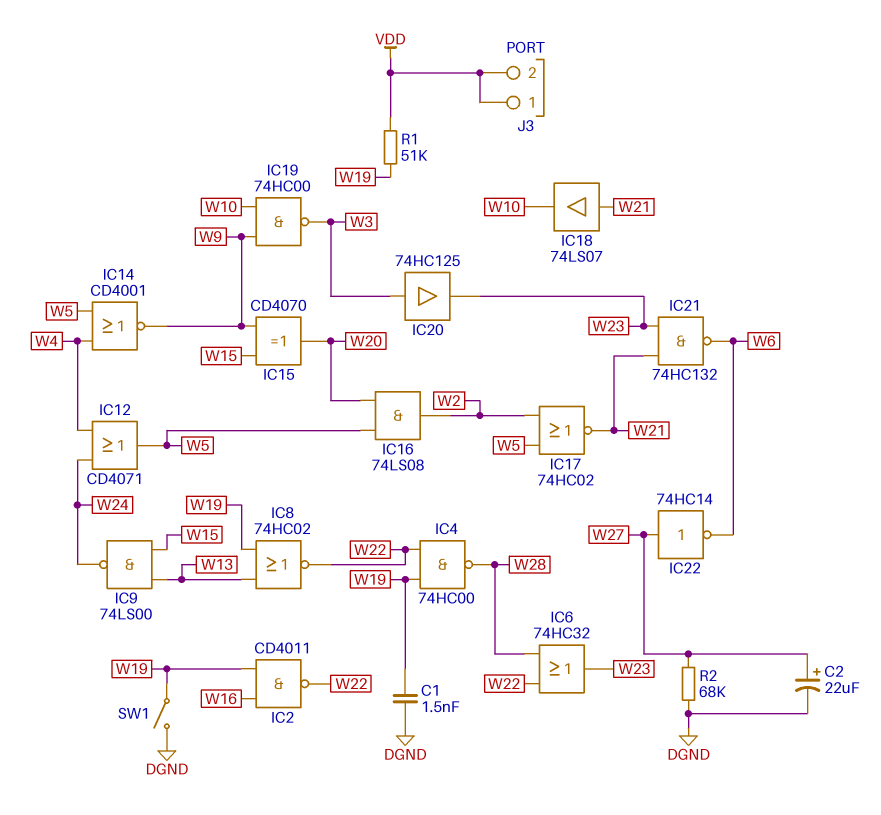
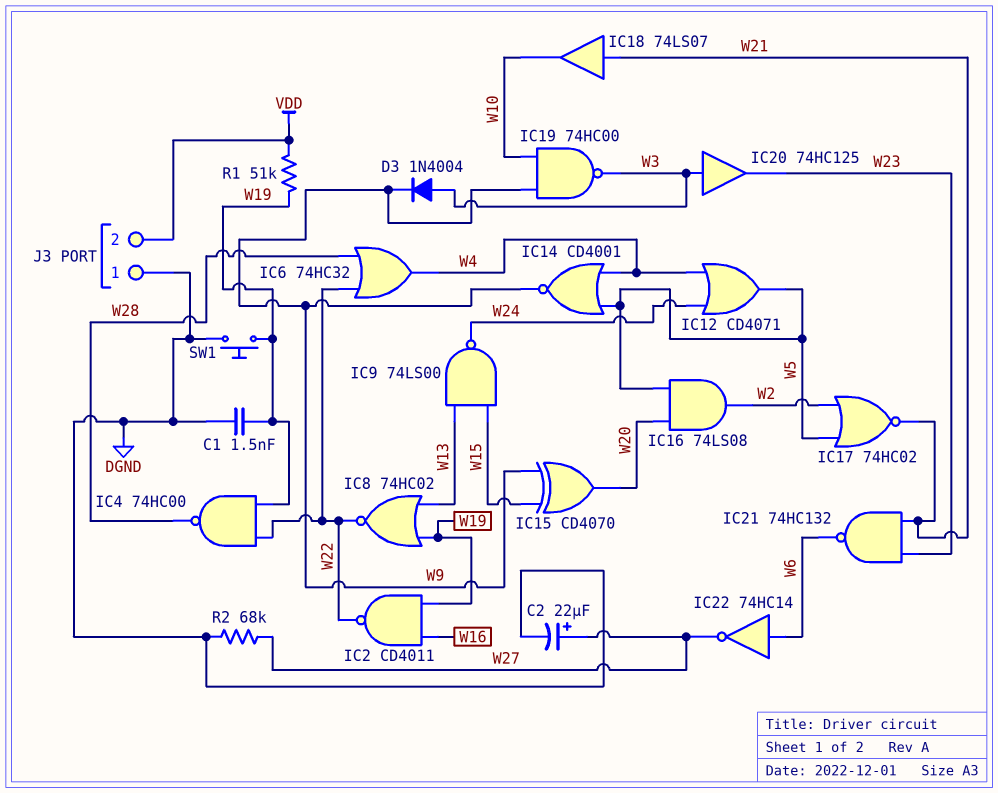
D3: none -> diode 1N4004 (A W3, K W9)
IC6: OR 74HC32 (in W22, in W28, out W23) -> OR 74HC32 (in W22, in W28, out W4)
IC22: NOT 74HC14 (in W27, out W6) -> NOT 74HC14 (in W6, out W27)
J3 pin 1: VDD -> DGND
SW1: switch (DGND, W19) -> button (DGND, W19)

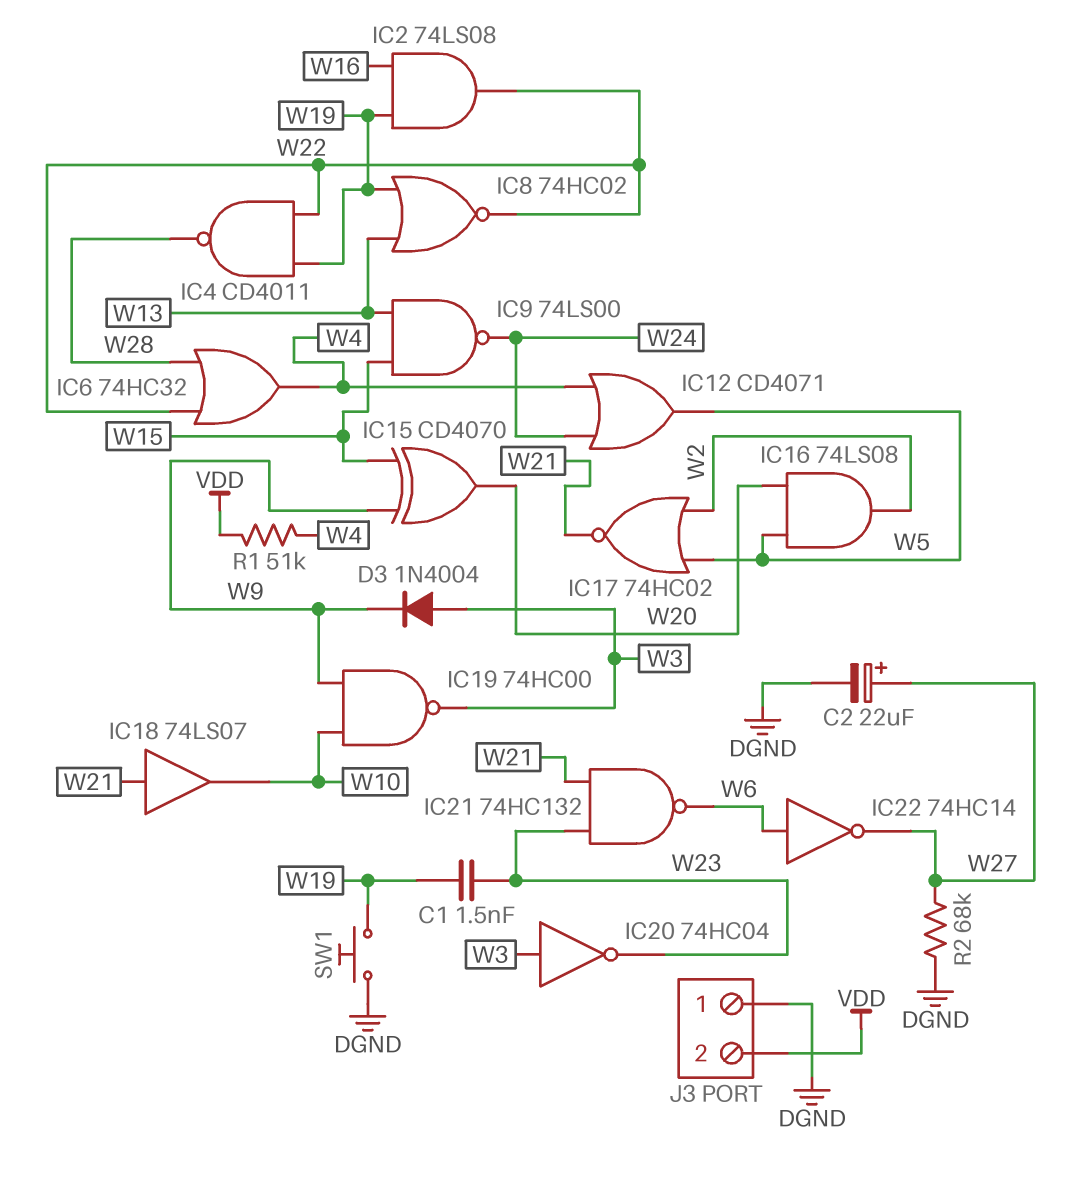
C1: 1.5nF (DGND, W19) -> 1.5nF (W19, W23)
IC2: NAND CD4011 (in W16, in W19, out W22) -> AND 74LS08 (in W16, in W19, out W22)
IC4: NAND 74HC00 (in W19, in W22, out W28) -> NAND CD4011 (in W19, in W22, out W28)
IC14: NOR CD4001 (in W4, in W5, out W9) -> none
IC20: buffer 74HC125 (in W3, out W23) -> NOT 74HC04 (in W3, out W23)
R1: 51k (VDD, W19) -> 51k (VDD, W4)

